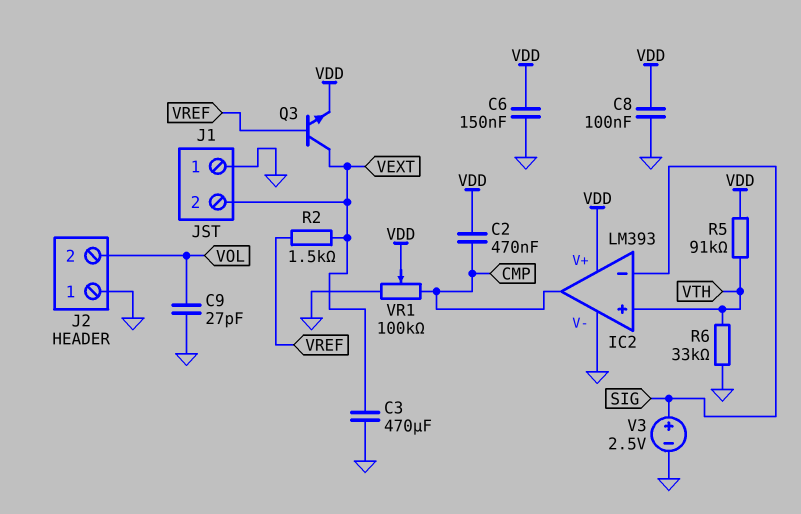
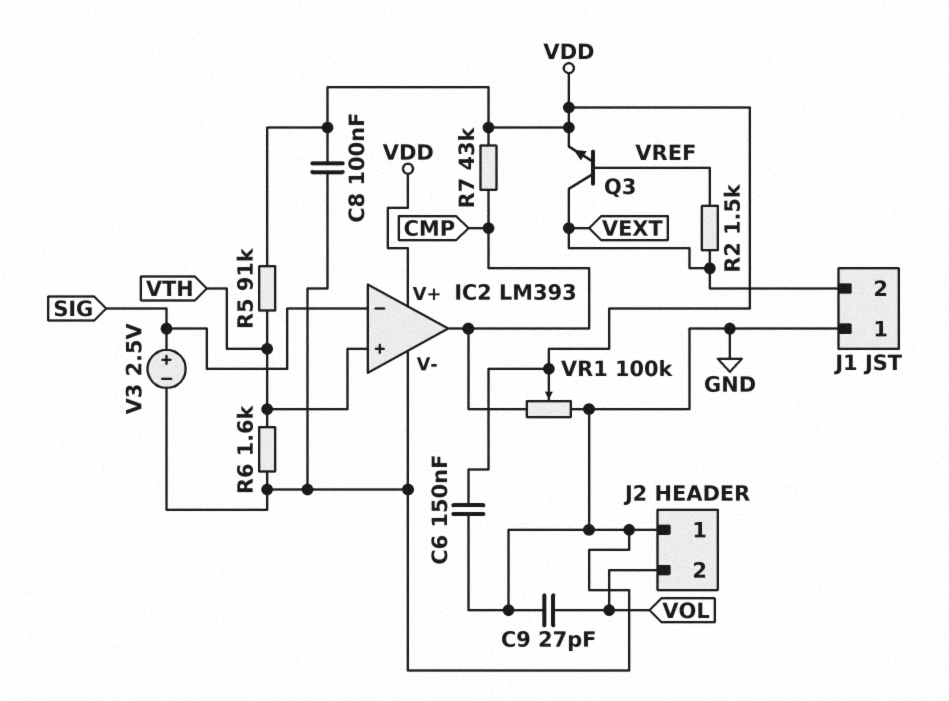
C2: 470nF (CMP, VDD) -> none
C3: 470uF (GND, VEXT) -> none
R6: 33k (GND, VTH) -> 1.6k (GND, VTH)
R7: none -> 43k (CMP, VDD)

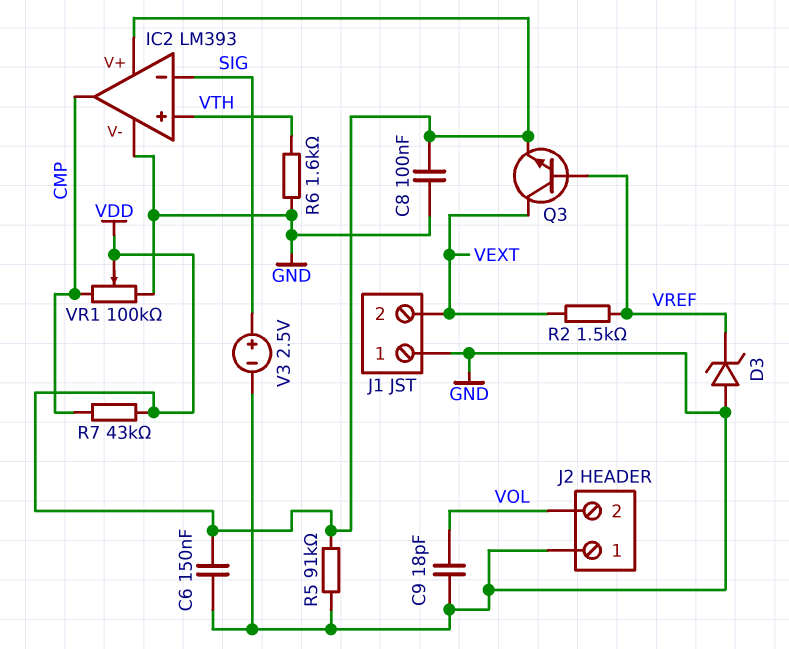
C9: 27pF (GND, VOL) -> 18pF (GND, VOL)
D3: none -> zener (A GND, K VREF)
R5: 91k (VDD, VTH) -> 91k (GND, VDD)

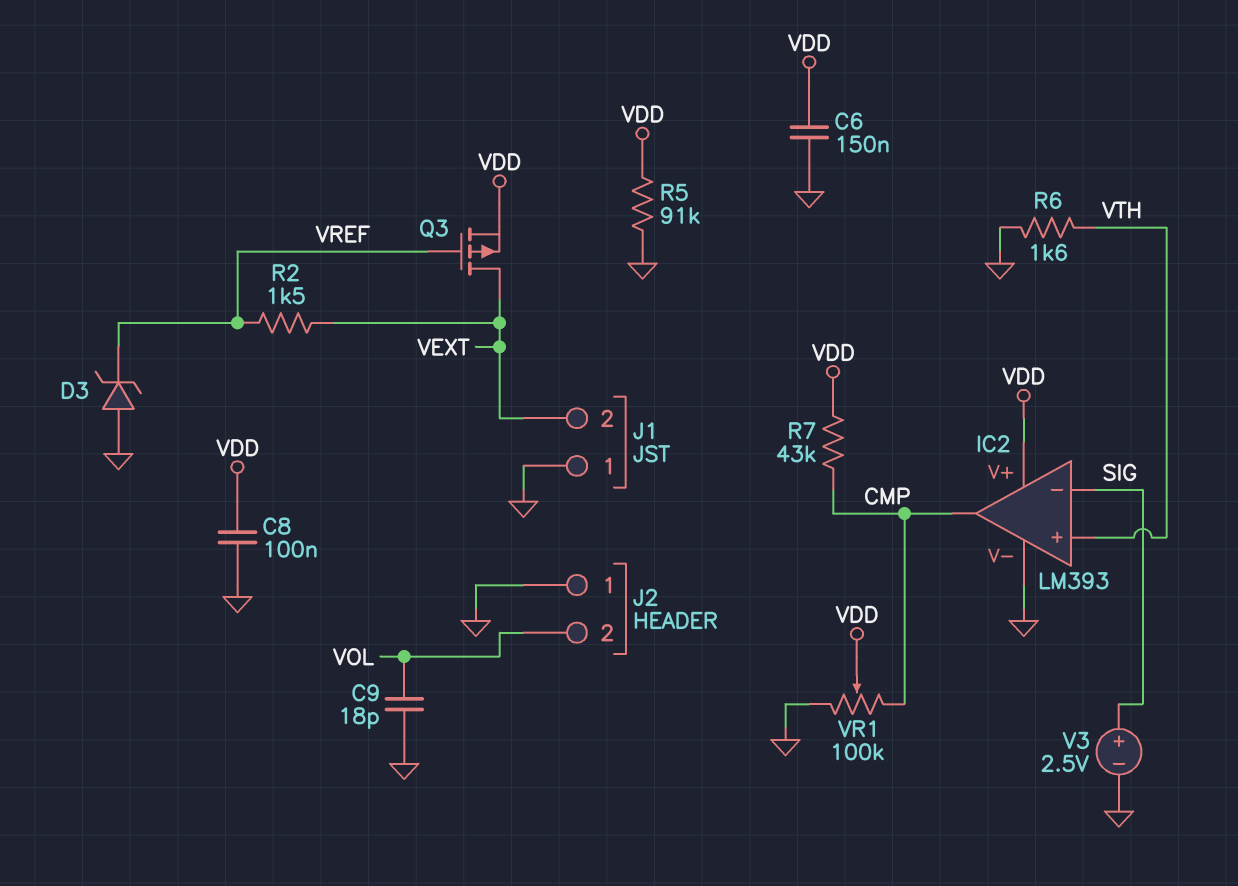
Q3: NPN (B VREF, C VEXT, E VDD) -> PMOS (G VREF, D VEXT, S VDD)

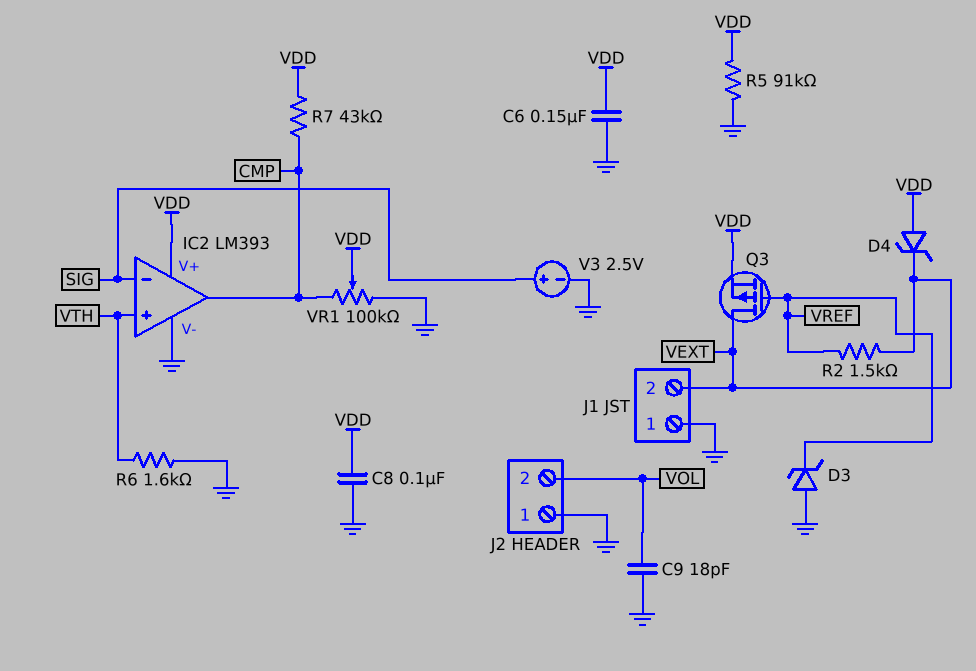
D4: none -> zener (A VDD, K VEXT)

